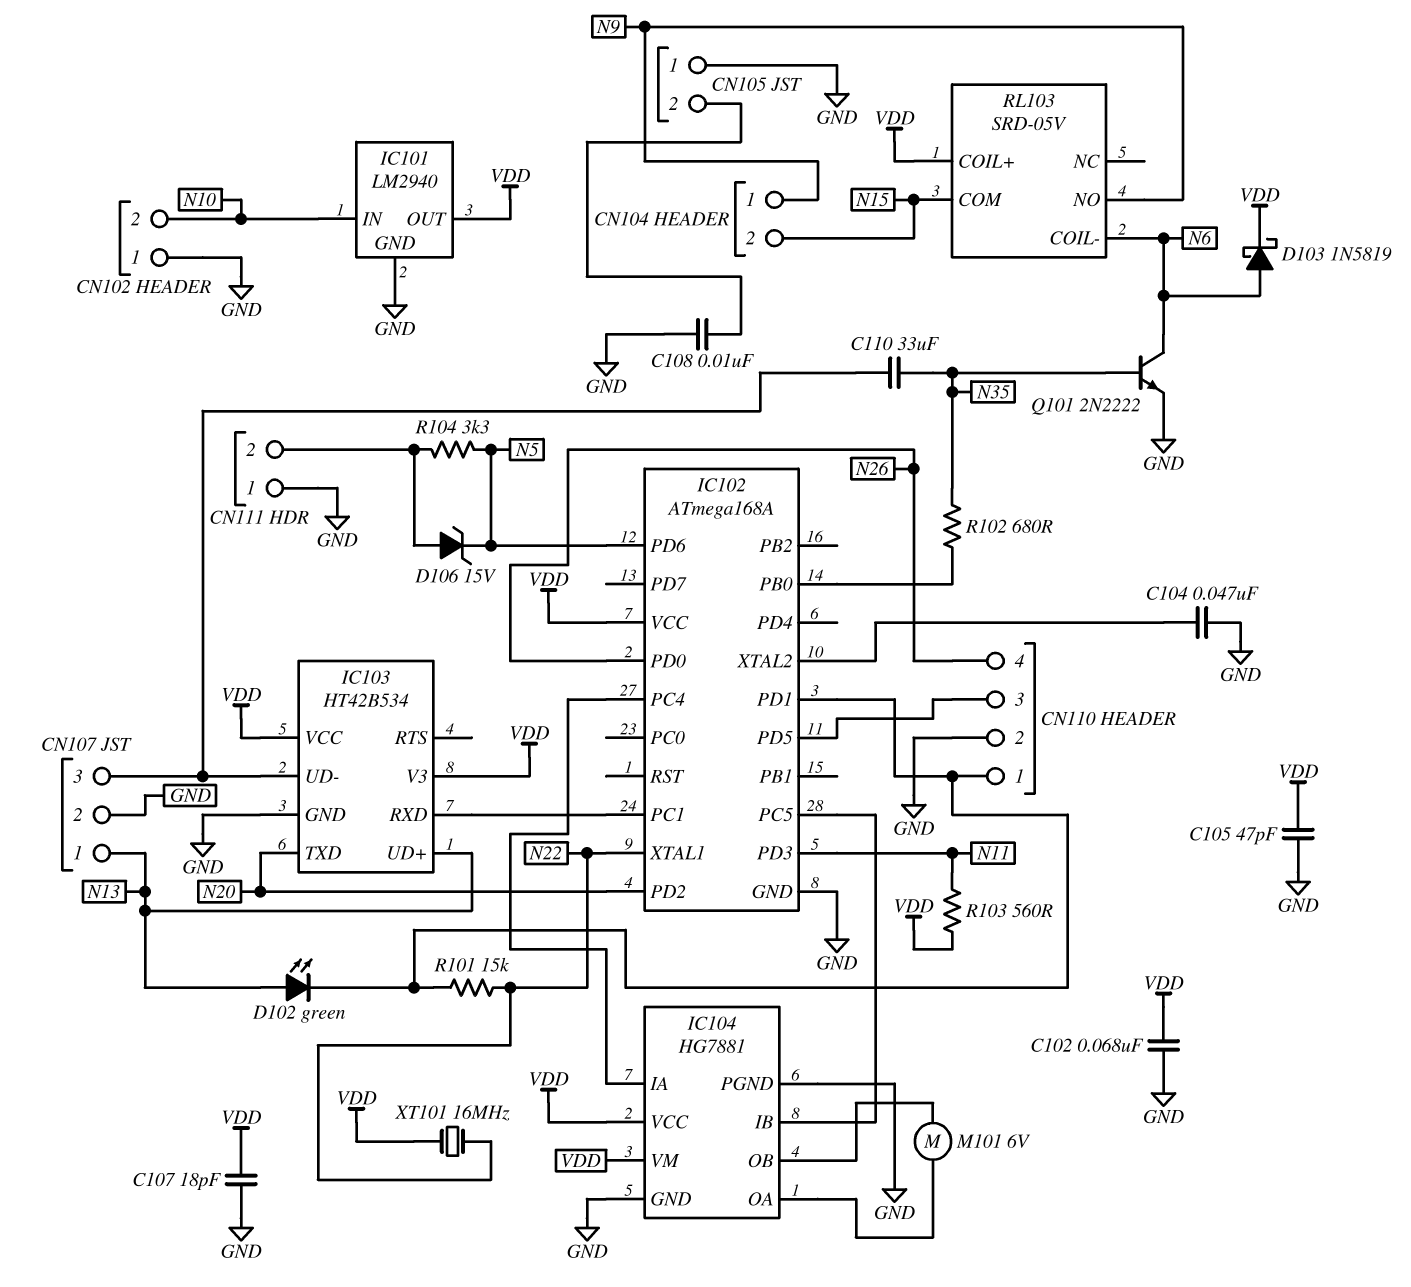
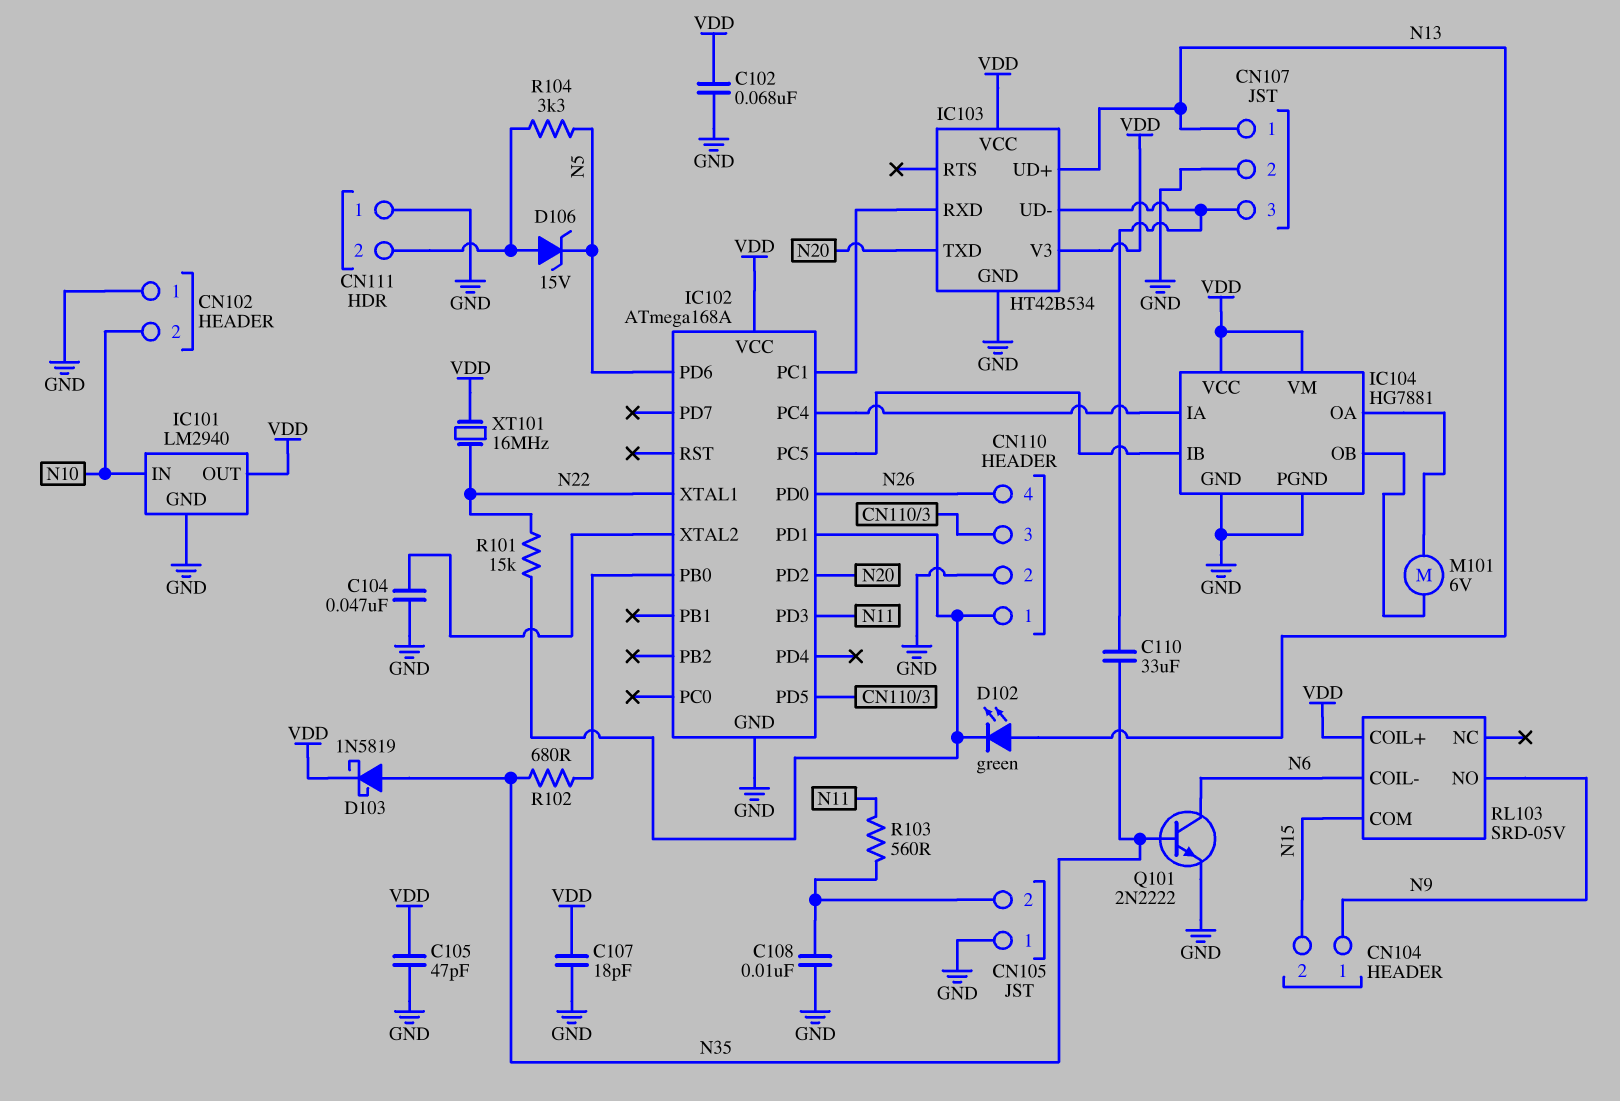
D103: schottky 1N5819 (A N6, K VDD) -> schottky 1N5819 (A N35, K VDD)
R103: 560 (N11, VDD) -> 560 (CN105/2, N11)

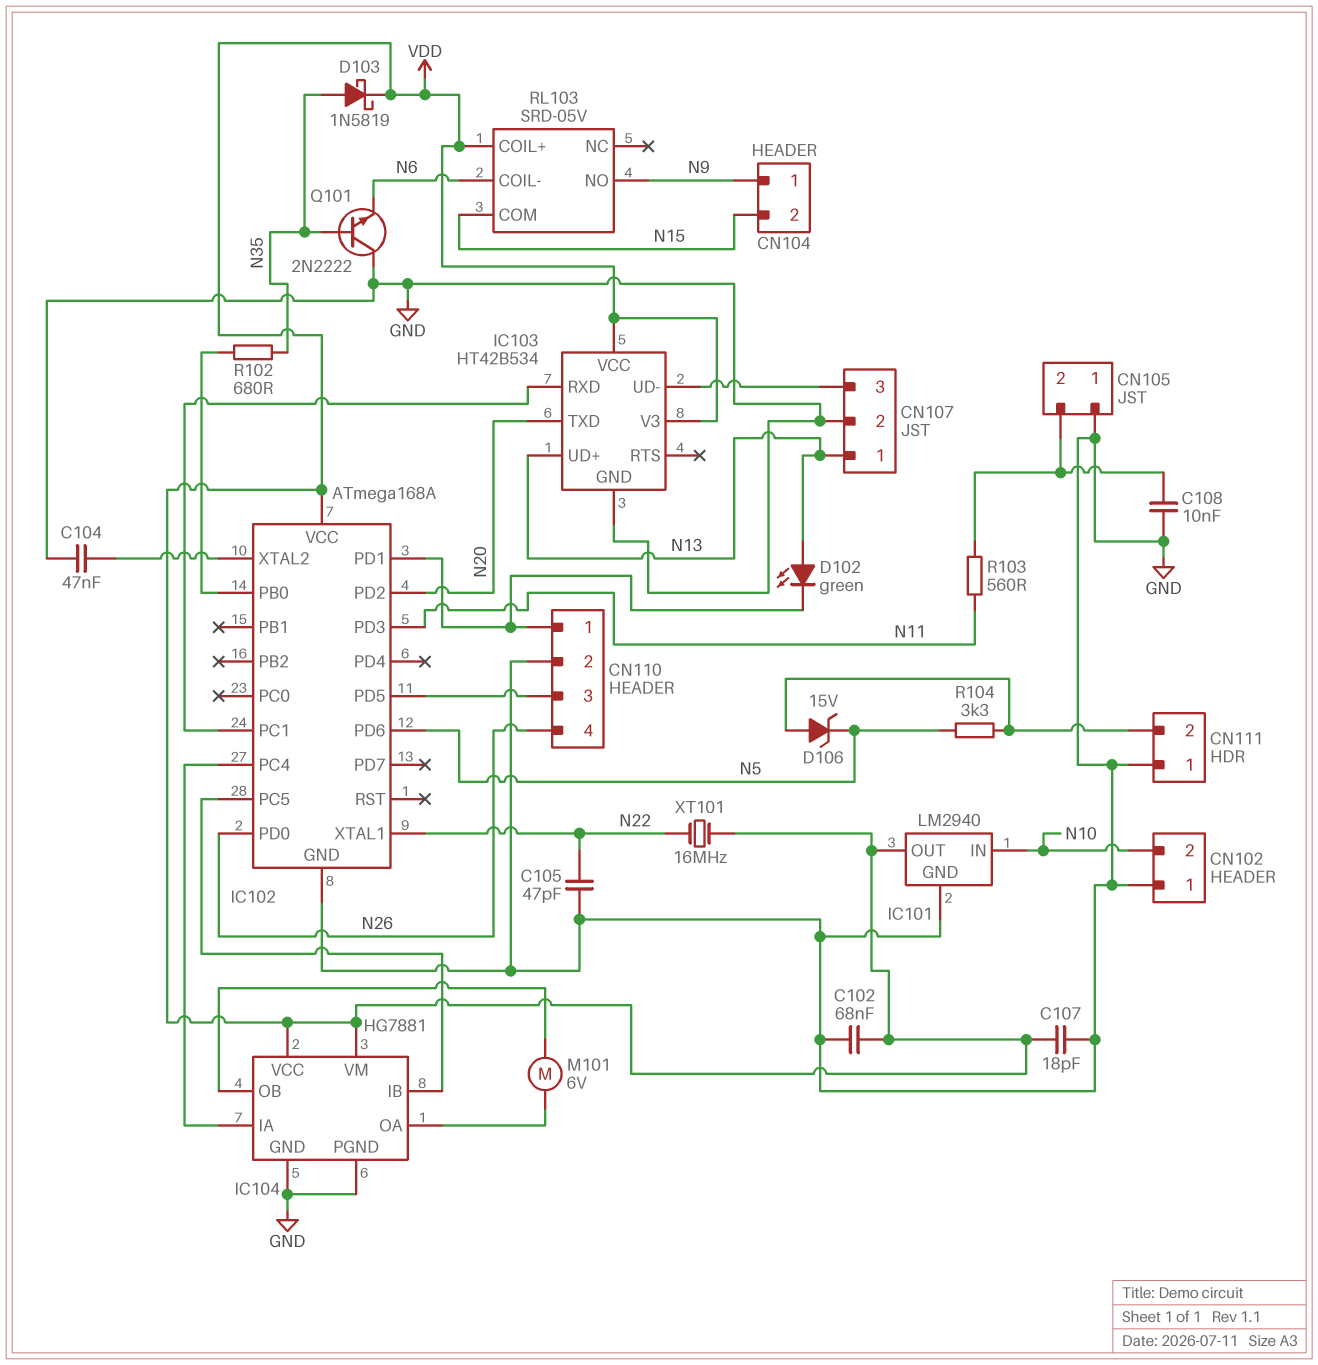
C105: 47pF (GND, VDD) -> 47pF (GND, N22)
C110: 33uF (CN107/3, N35) -> none
Q101: NPN 2N2222 (B N35, C N6, E GND) -> NPN 2N2222 (B N35, C GND, E N6)
R101: 15k (CN110/1, N22) -> none

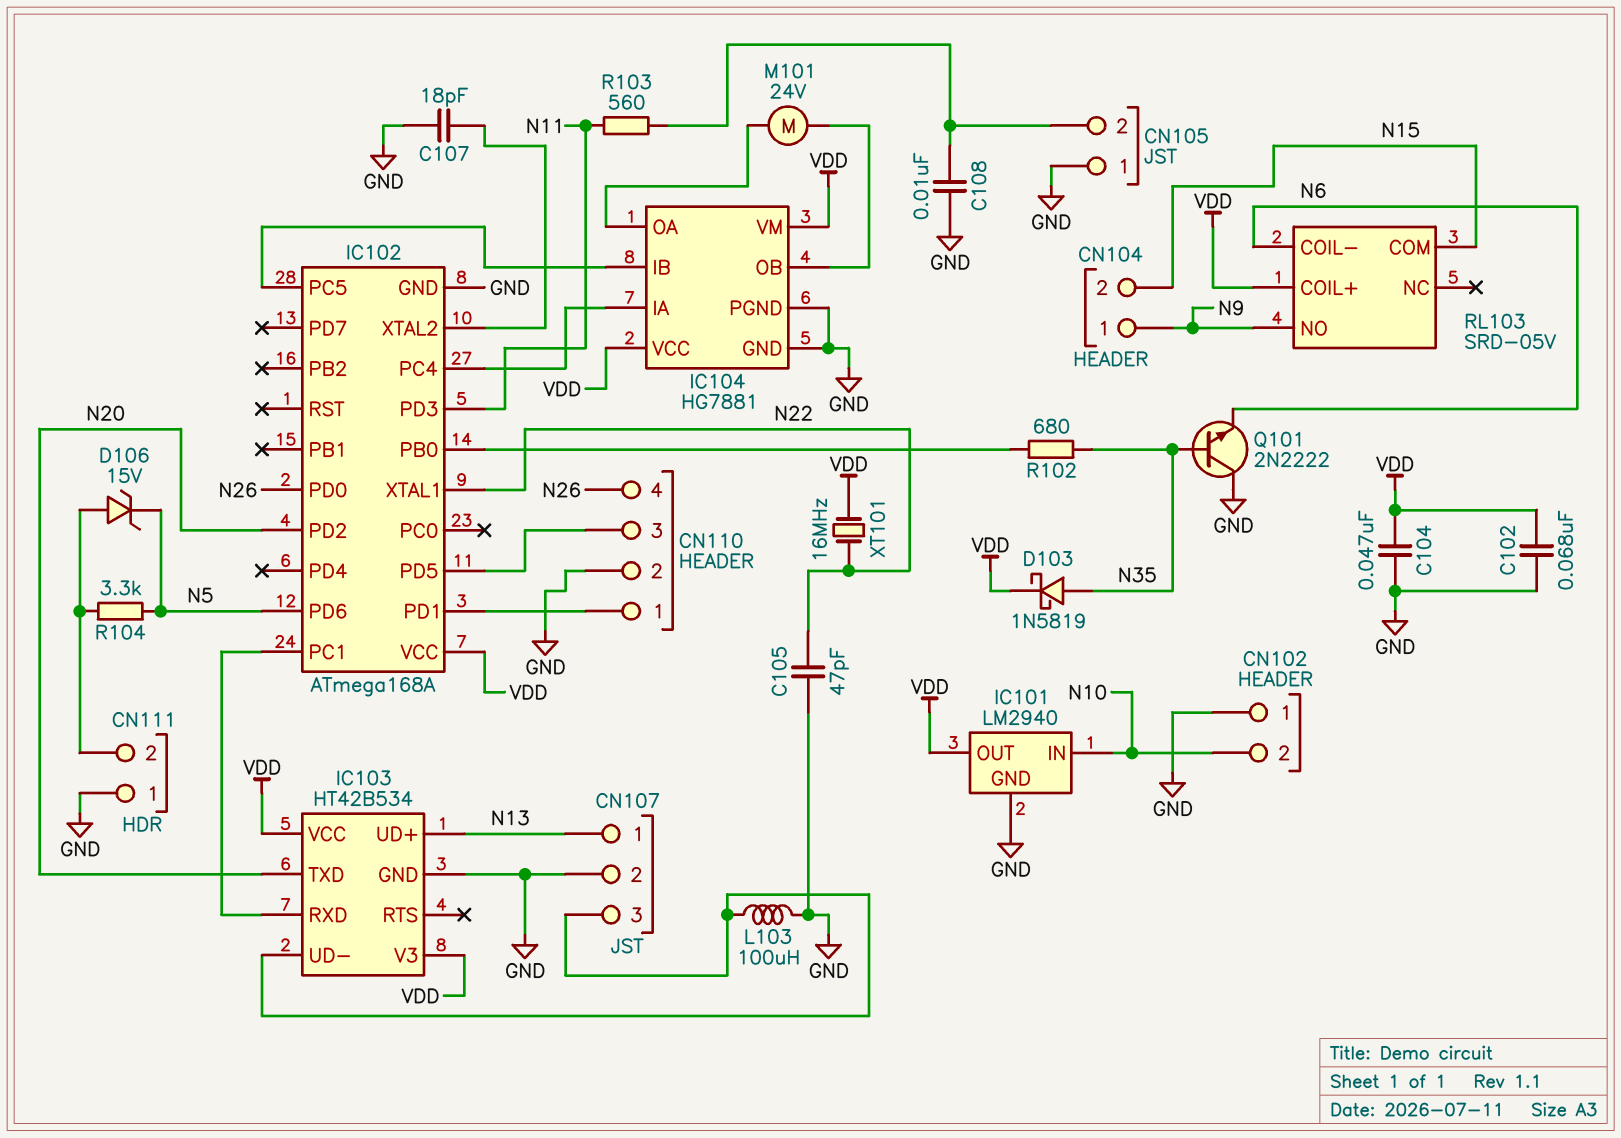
C104: 47nF (GND, IC102/XTAL2) -> 47nF (GND, VDD)
C107: 18pF (GND, VDD) -> 18pF (GND, IC102/XTAL2)
D102: LED green (A N13, K CN110/1) -> none
L103: none -> 100uH (CN107/3, GND)
M101: motor 6V (IC104/OA, IC104/OB) -> motor 24V (IC104/OA, IC104/OB)

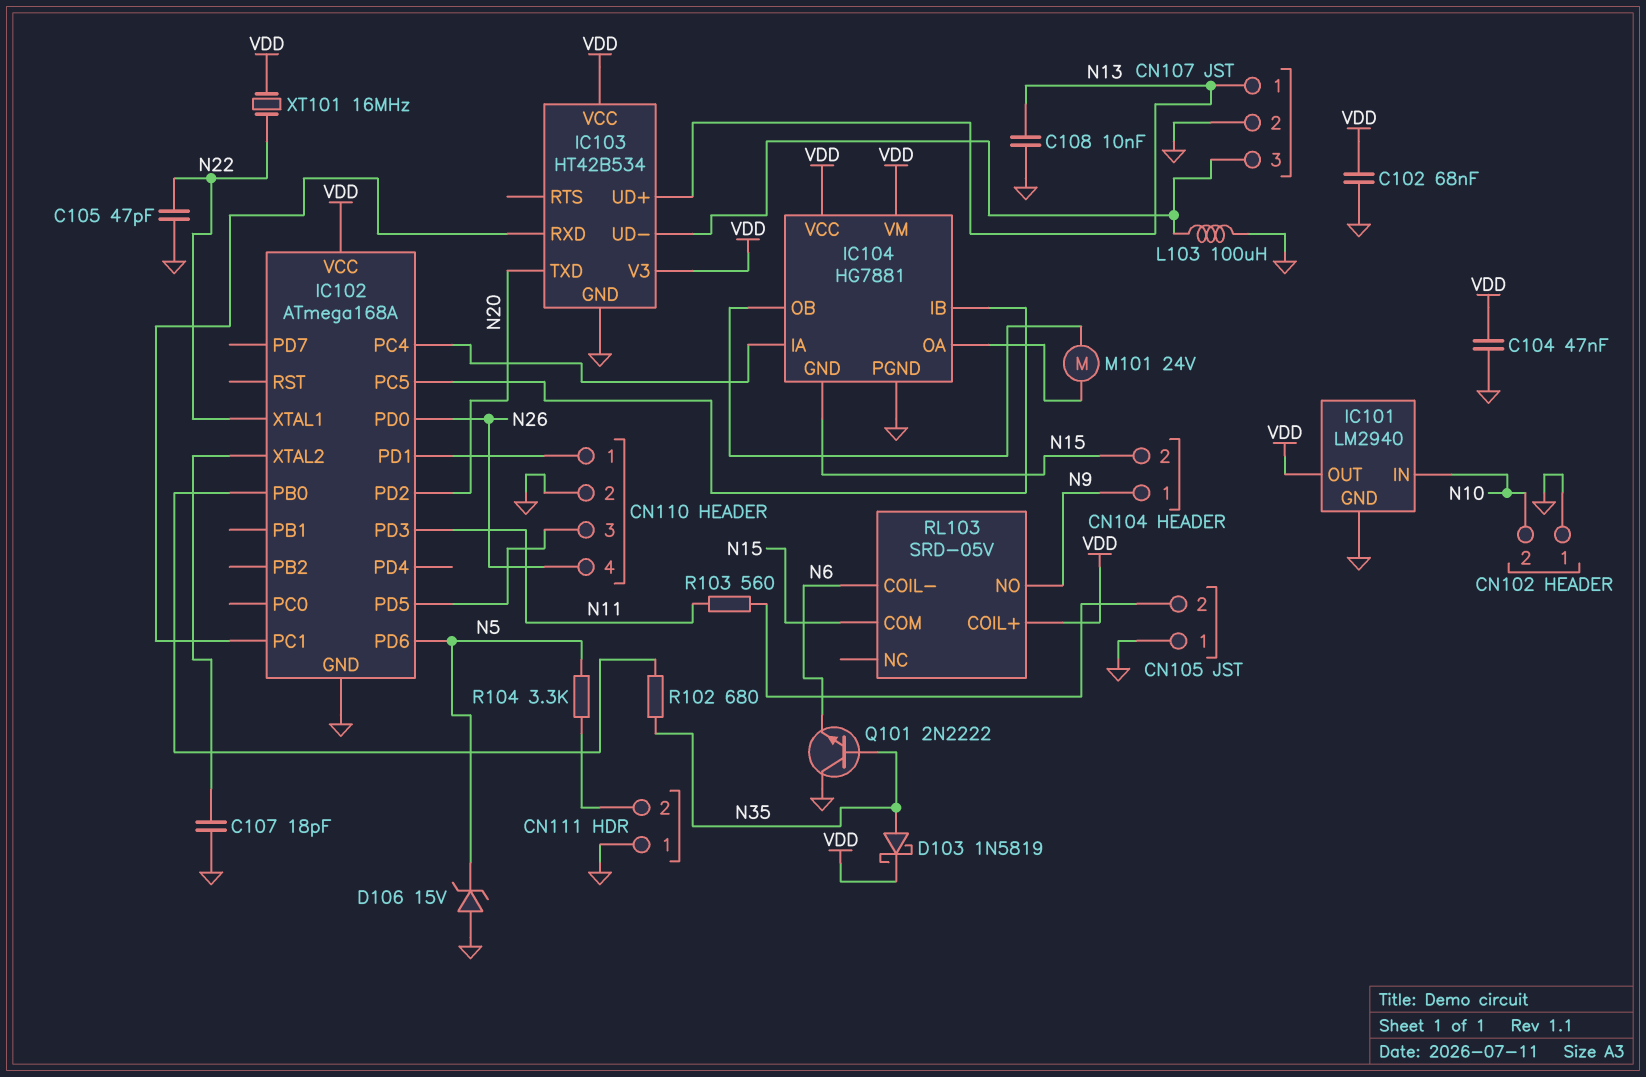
C108: 10nF (CN105/2, GND) -> 10nF (GND, N13)
D106: zener 15V (A CN111/2, K N5) -> zener 15V (A GND, K N5)
IC104 pin GND: GND -> N15

